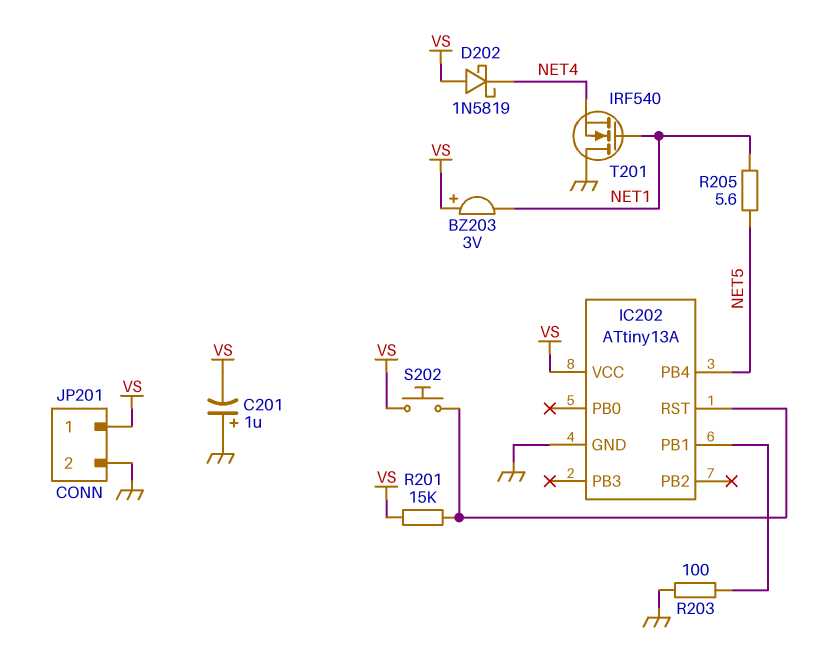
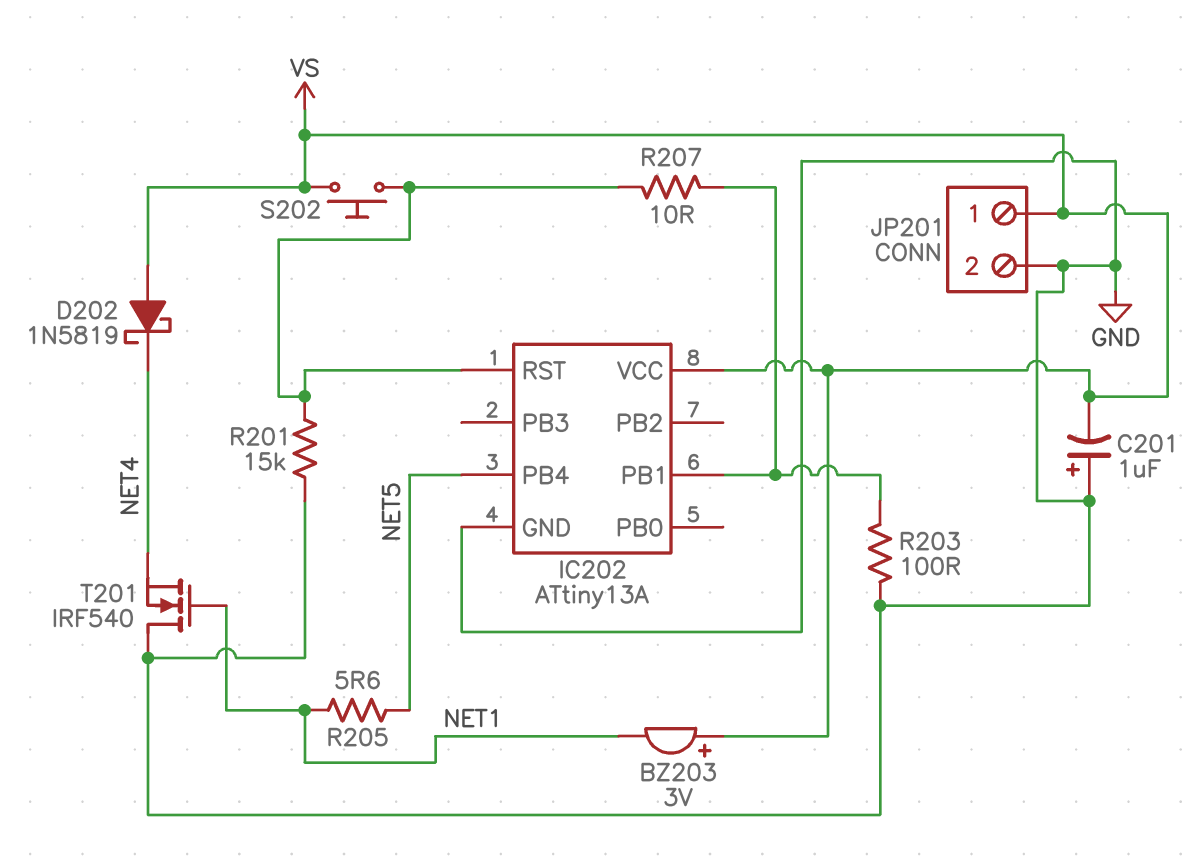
R201: 15k (IC202/RST, VS) -> 15k (GND, IC202/RST)
R207: none -> 10 (IC202/PB1, IC202/RST)

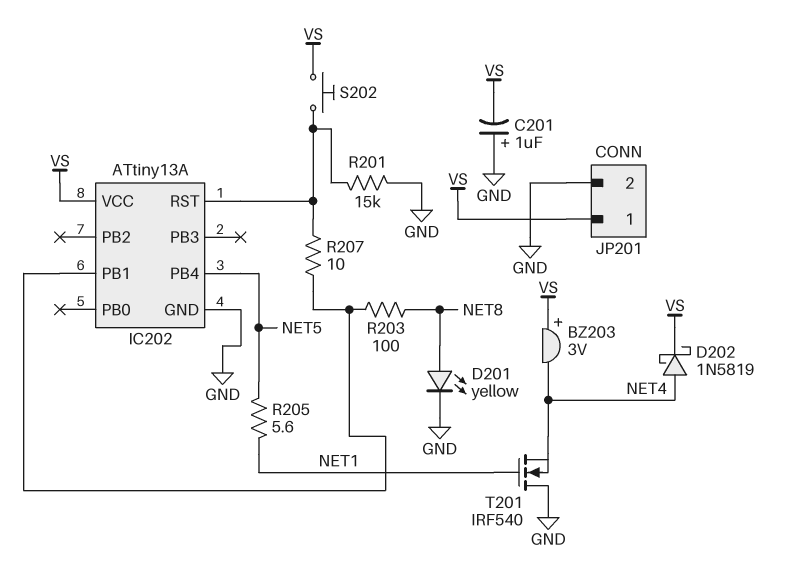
BZ203: buzzer 3V (plus VS, minus NET1) -> buzzer 3V (plus VS, minus NET4)
D201: none -> LED yellow (A NET8, K GND)
D202: schottky 1N5819 (A VS, K NET4) -> schottky 1N5819 (A NET4, K VS)
R203: 100 (GND, IC202/PB1) -> 100 (IC202/PB1, NET8)

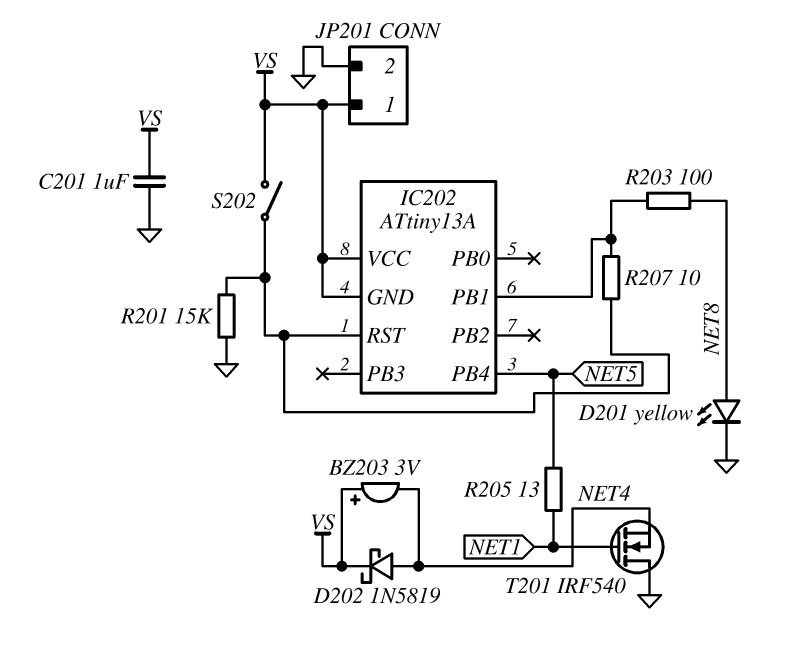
C201: 1uF (plus GND, minus VS) -> 1uF (GND, VS)
IC202 pin GND: GND -> VS
R205: 5.6 (NET1, NET5) -> 13 (NET1, NET5)
S202: button (IC202/RST, VS) -> switch (IC202/RST, VS)

